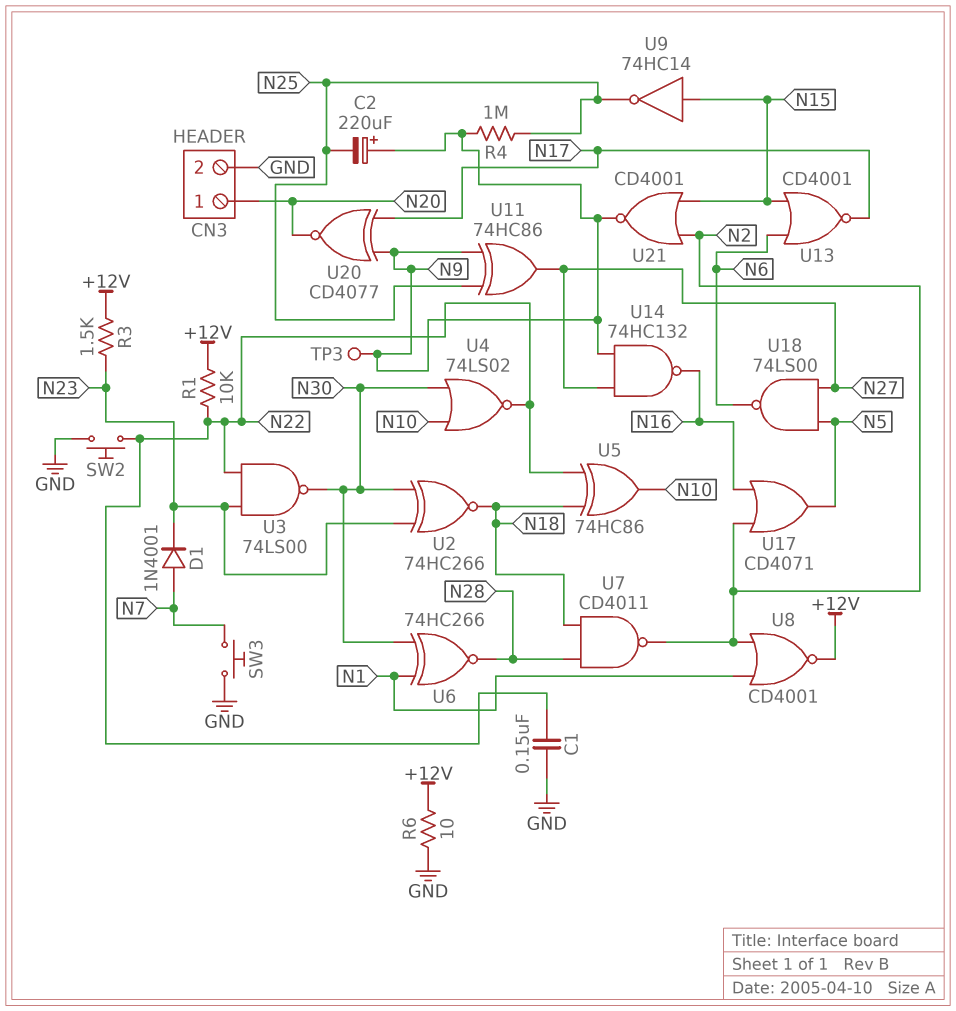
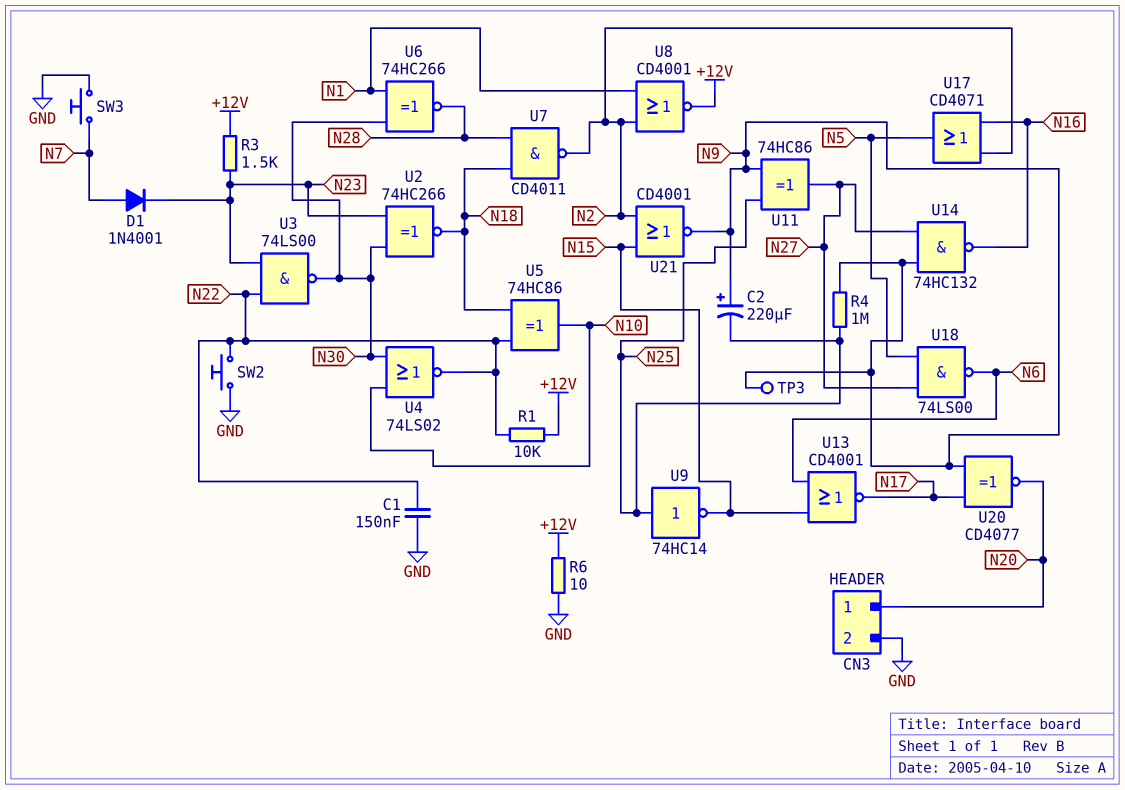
U9: NOT 74HC14 (in N15, out N25) -> NOT 74HC14 (in N25, out N15)

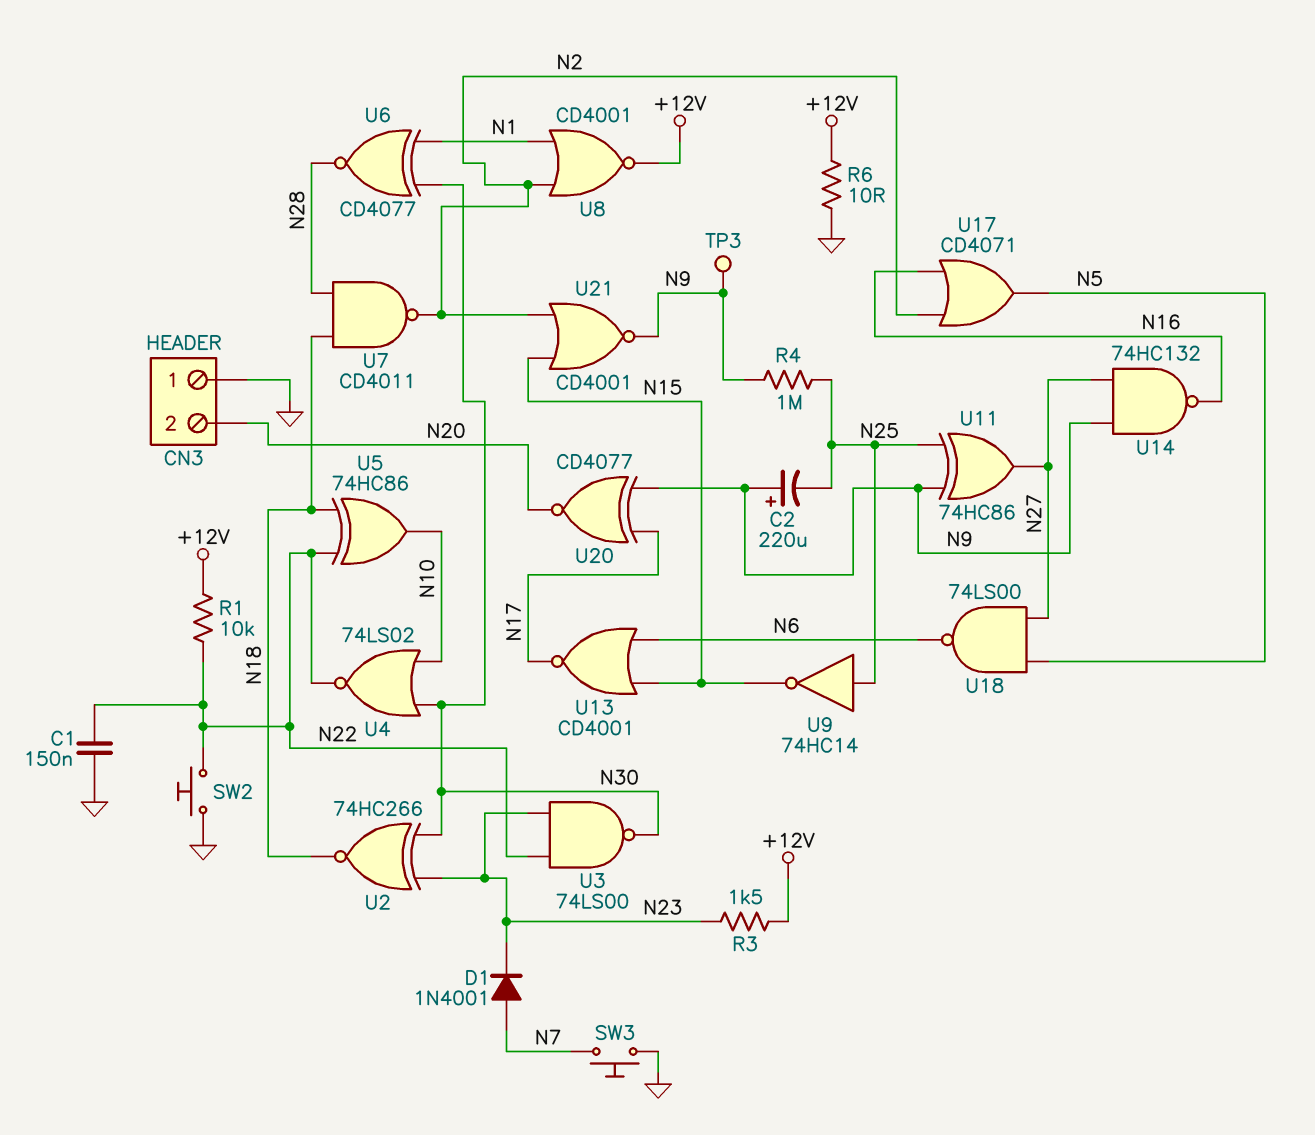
CN3 pin 1: N20 -> GND
CN3 pin 2: GND -> N20
U6: XNOR 74HC266 (in N1, in N30, out N28) -> XNOR CD4077 (in N1, in N30, out N28)

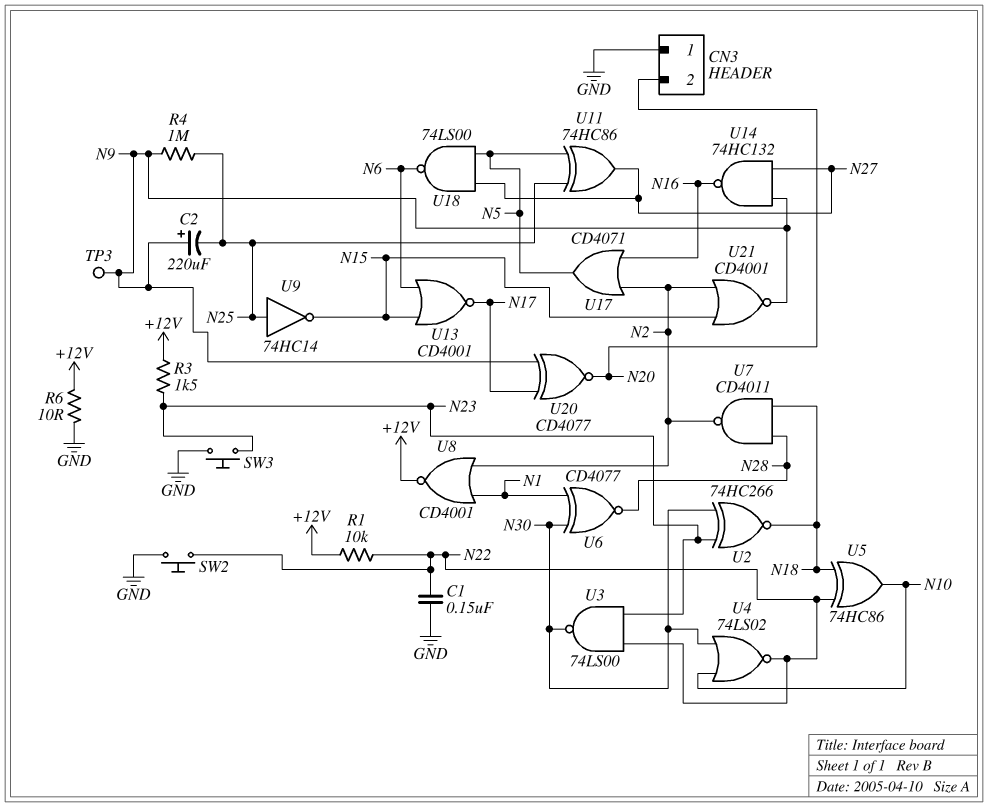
D1: diode 1N4001 (A N7, K N23) -> none
SW3: button (GND, N7) -> button (GND, N23)
U11: XOR 74HC86 (in N9, in N25, out N27) -> XOR 74HC86 (in N5, in N25, out N27)

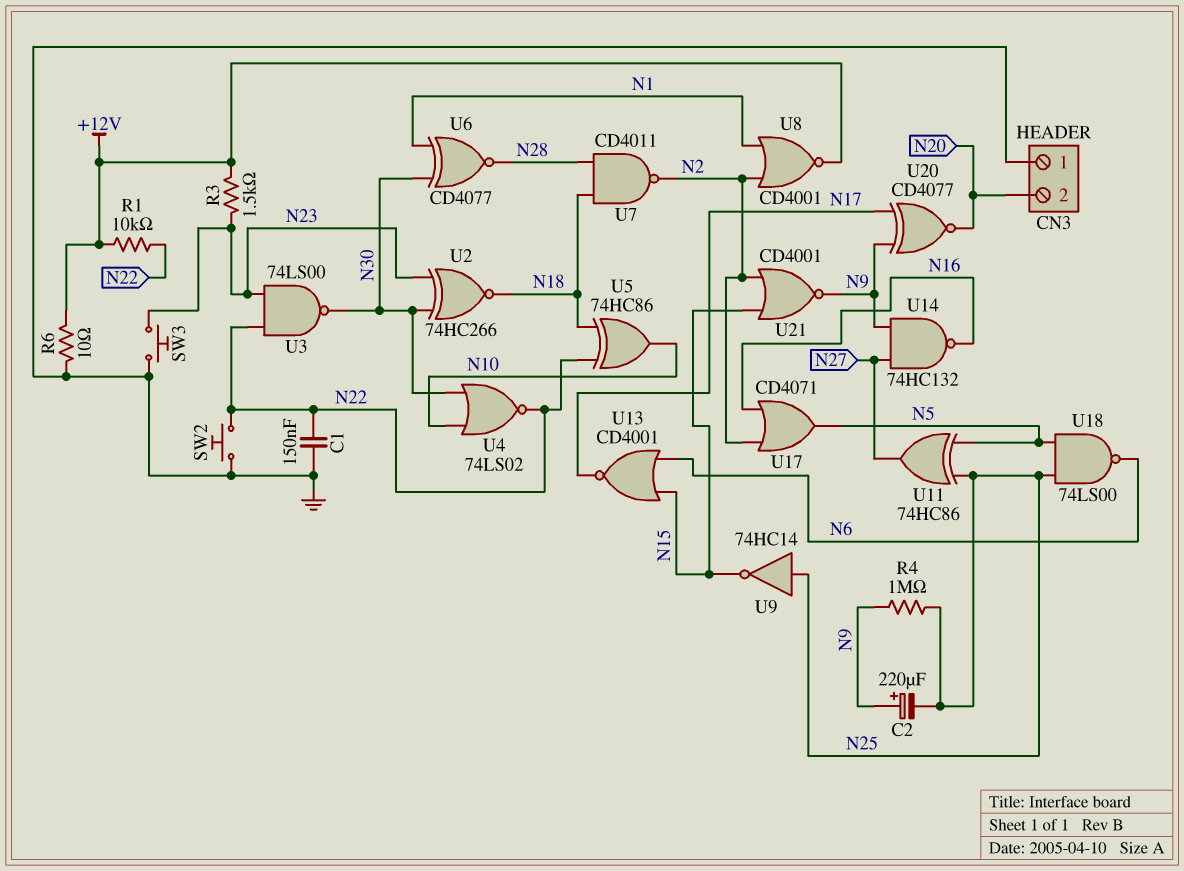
TP3: test point (N9) -> none
U18: NAND 74LS00 (in N5, in N27, out N6) -> NAND 74LS00 (in N5, in N25, out N6)

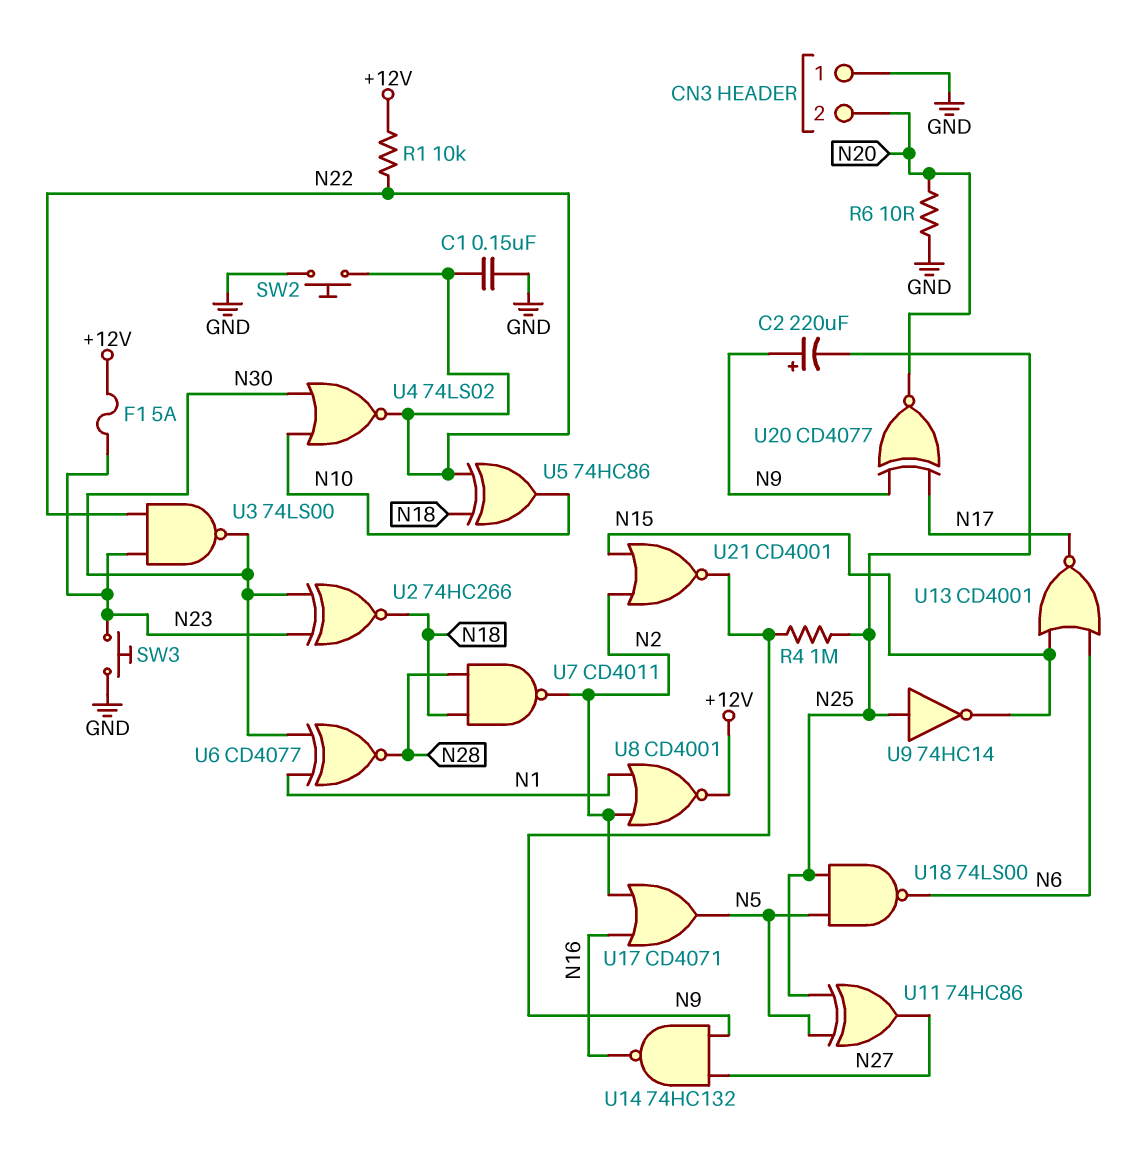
F1: none -> 5A (+12V, N23)
R3: 1.5k (+12V, N23) -> none
R6: 10 (+12V, GND) -> 10 (GND, N20)

